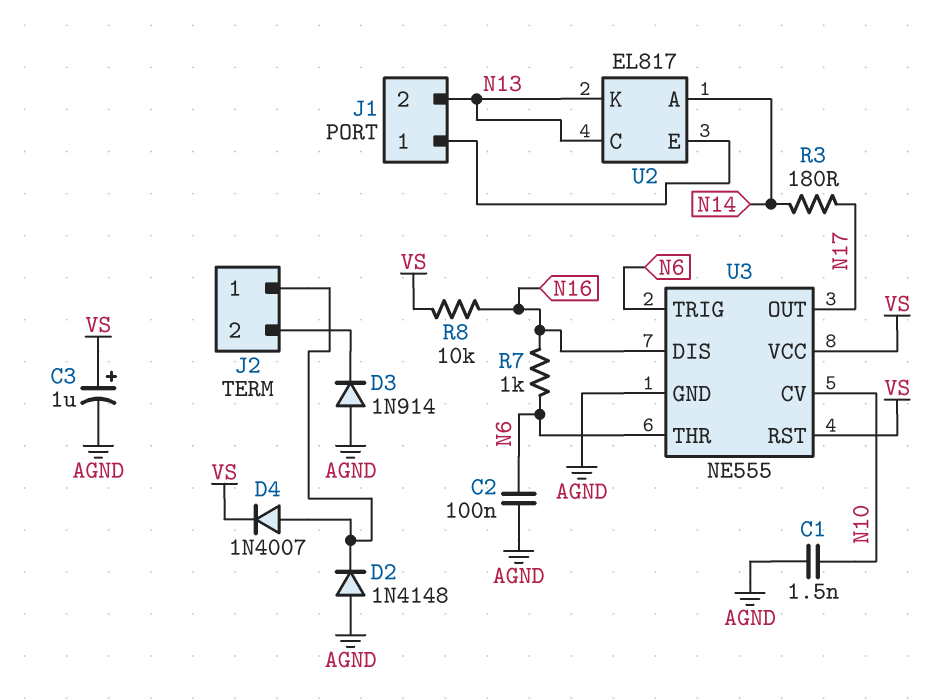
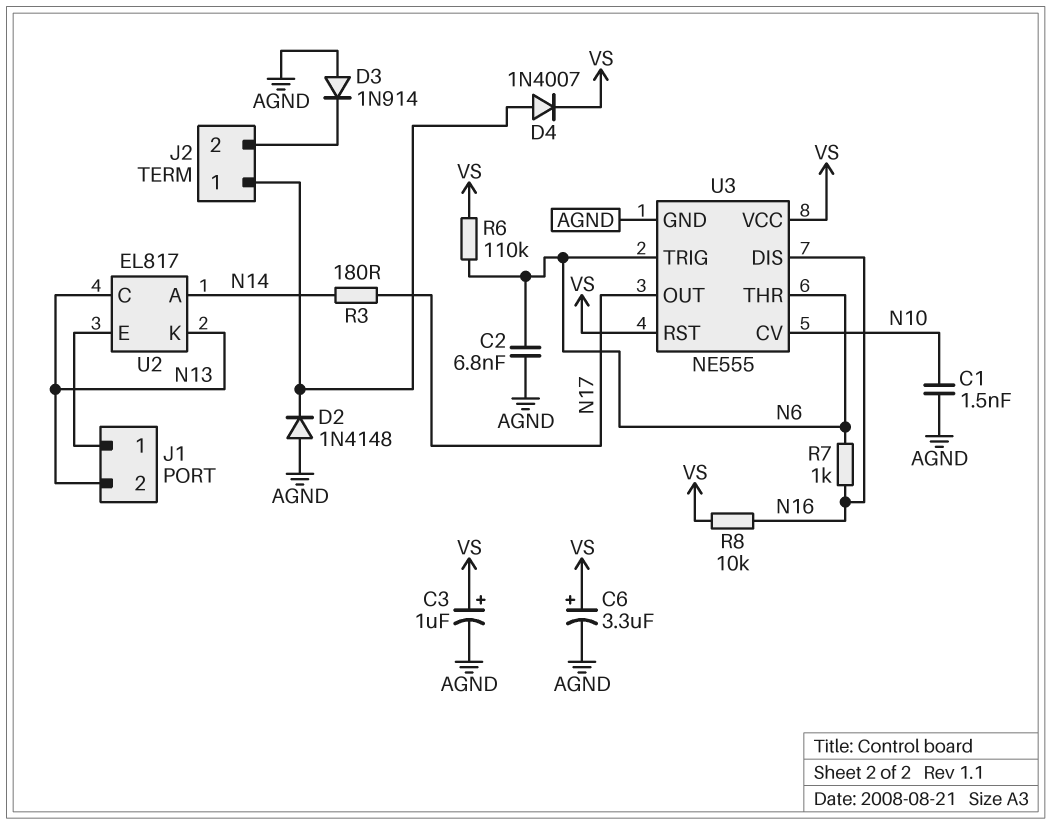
C2: 100nF (AGND, N6) -> 6.8nF (AGND, N6)
C6: none -> 3.3uF (plus VS, minus AGND)
R6: none -> 110k (N6, VS)

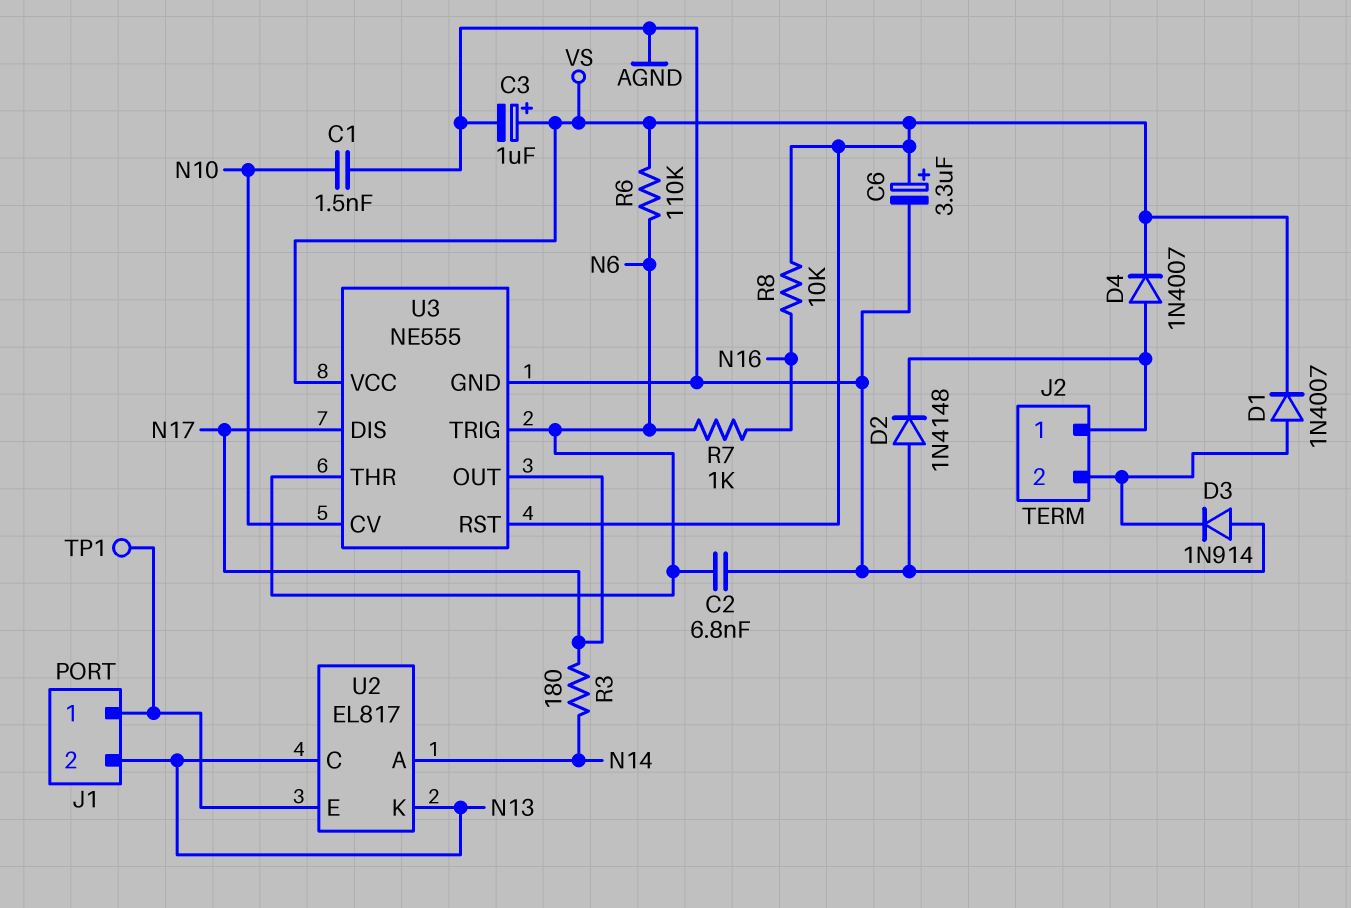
D1: none -> diode 1N4007 (A J2/2, K VS)
TP1: none -> test point (J1/1)
U3 pin DIS: N16 -> N17

